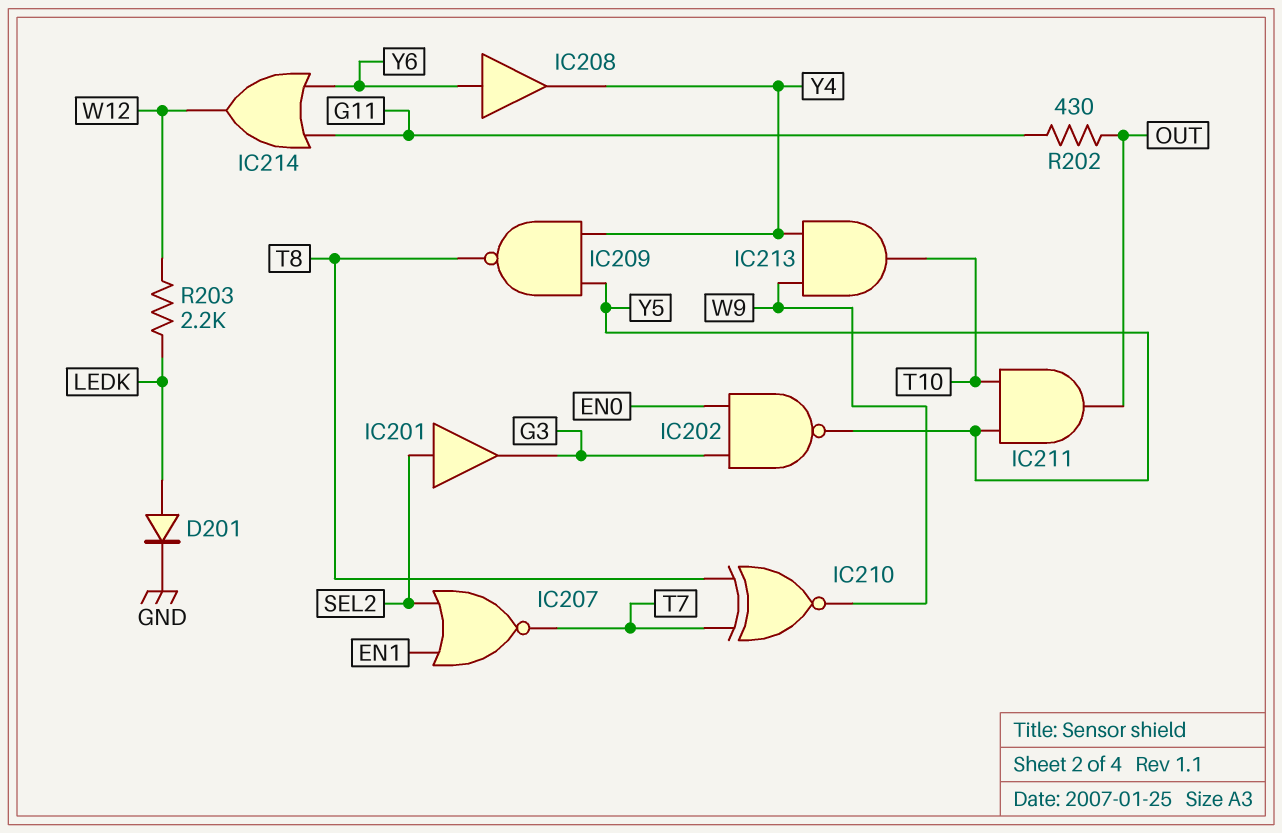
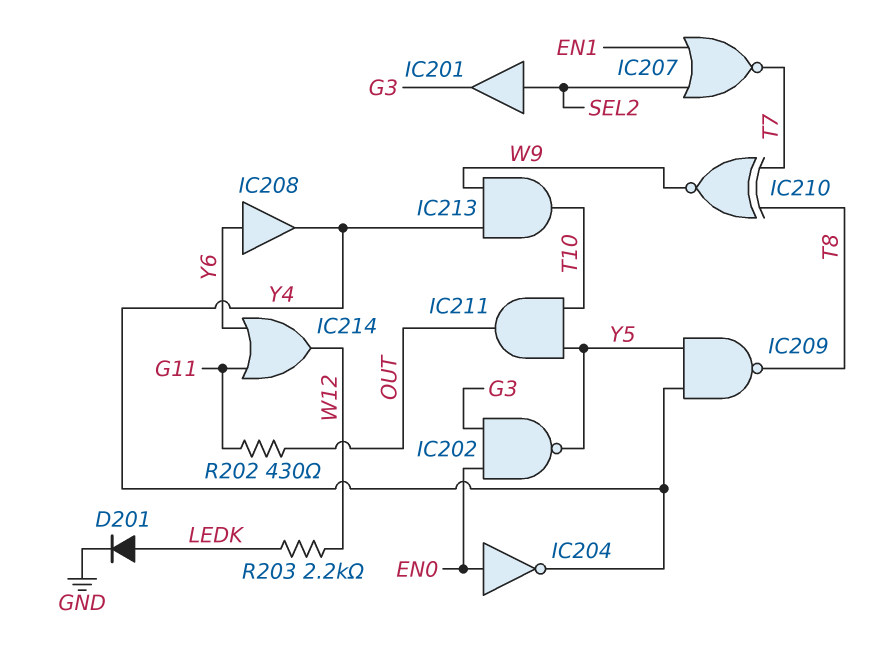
IC204: none -> NOT (in EN0, out Y4)

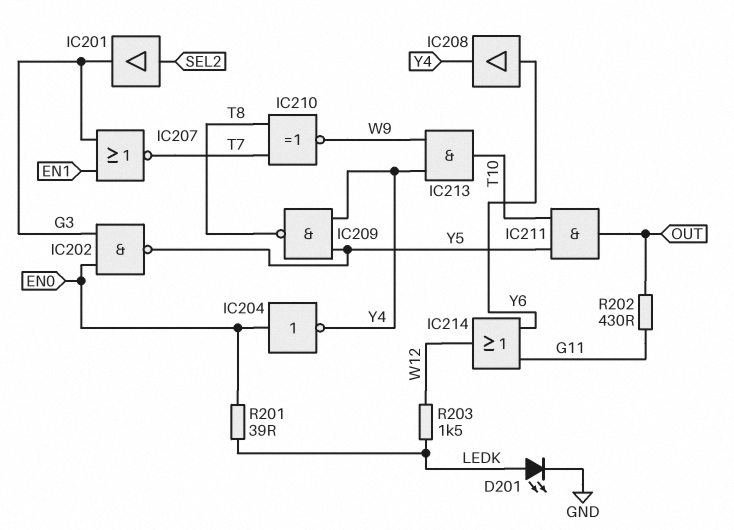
D201: diode (A LEDK, K GND) -> LED (A LEDK, K GND)
IC207: NOR (in EN1, in SEL2, out T7) -> NOR (in EN1, in G3, out T7)
R201: none -> 39 (EN0, LEDK)
R203: 2.2k (LEDK, W12) -> 1.5k (LEDK, W12)

